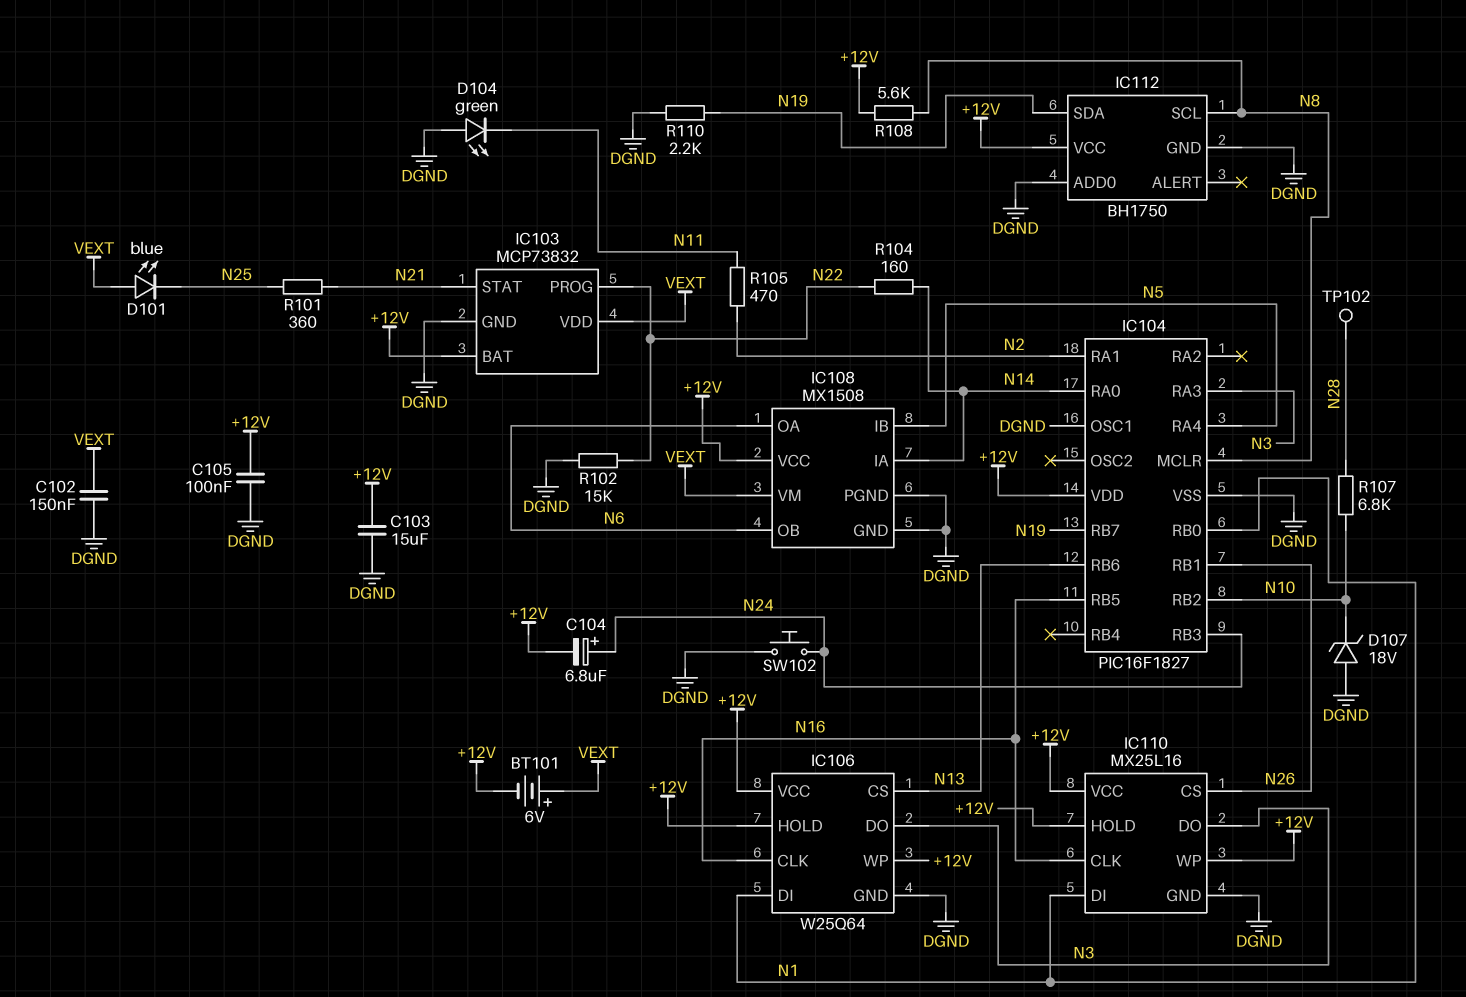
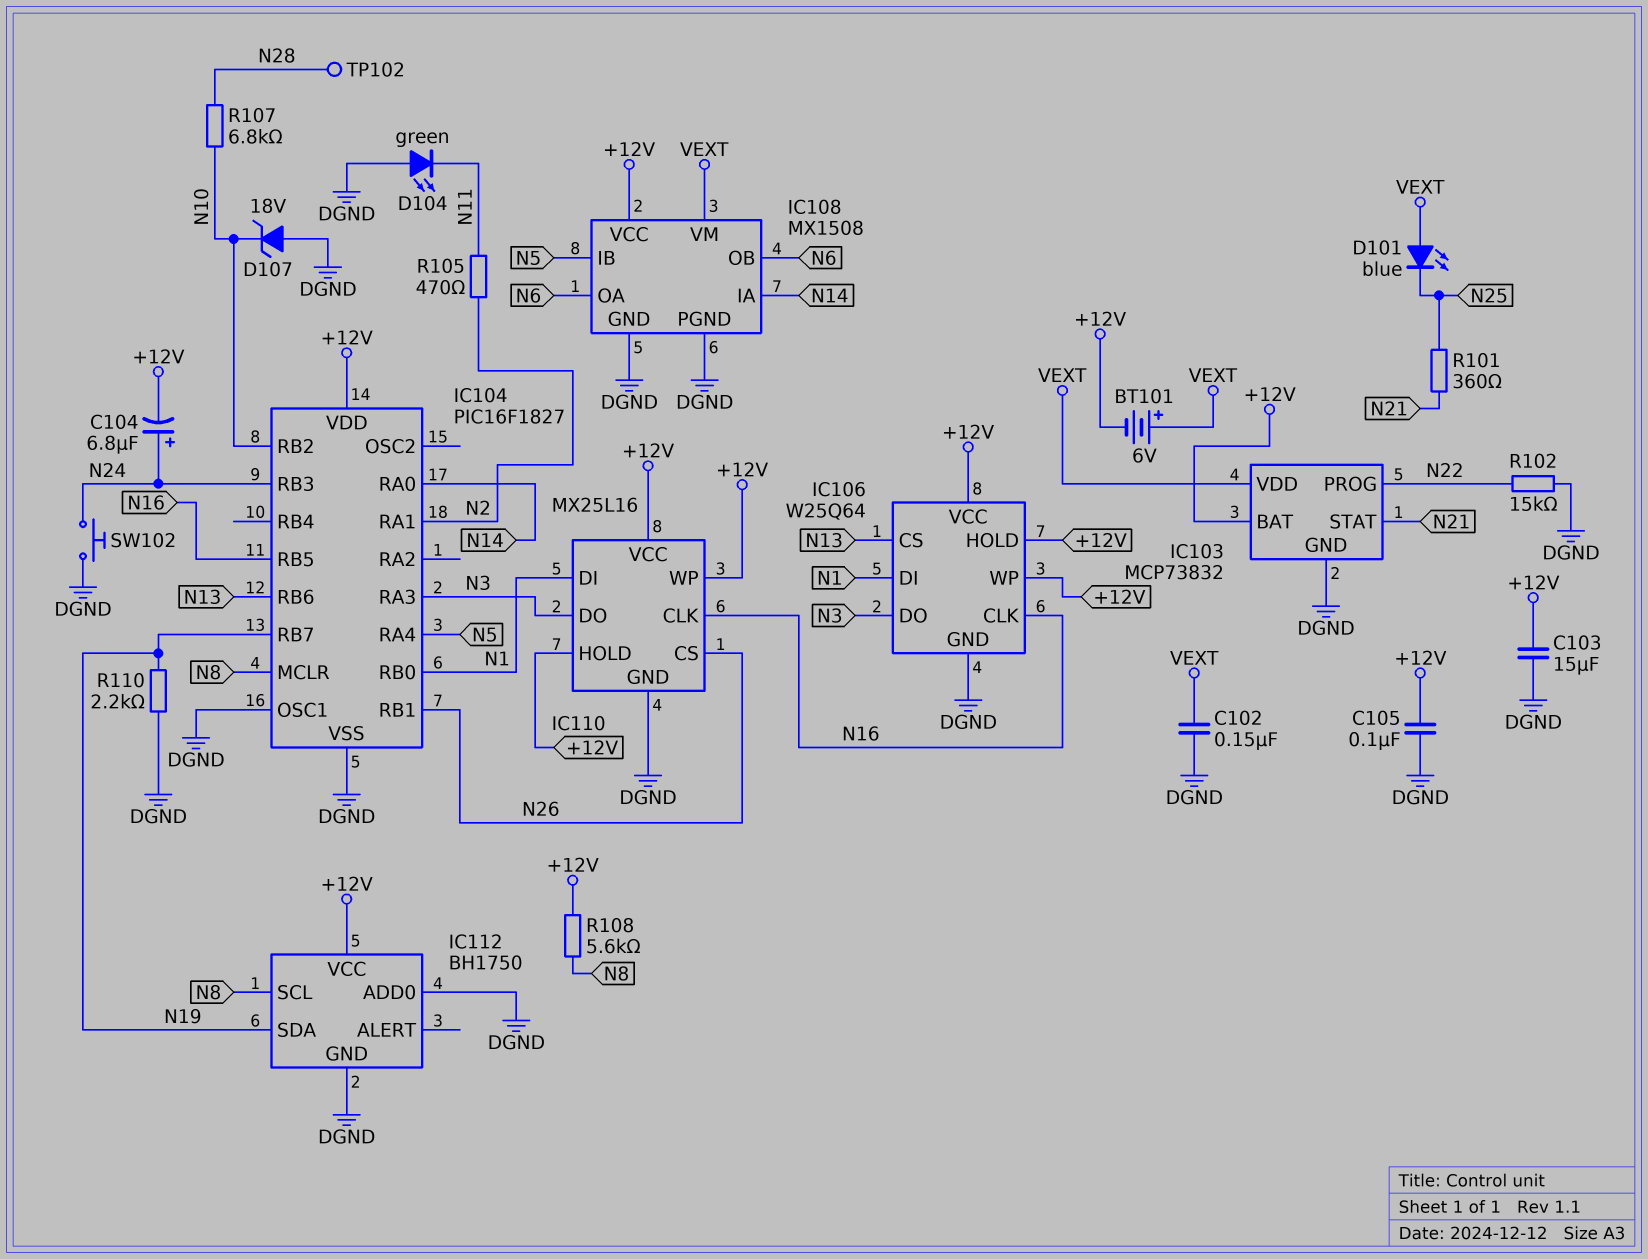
R104: 160 (N14, N22) -> none

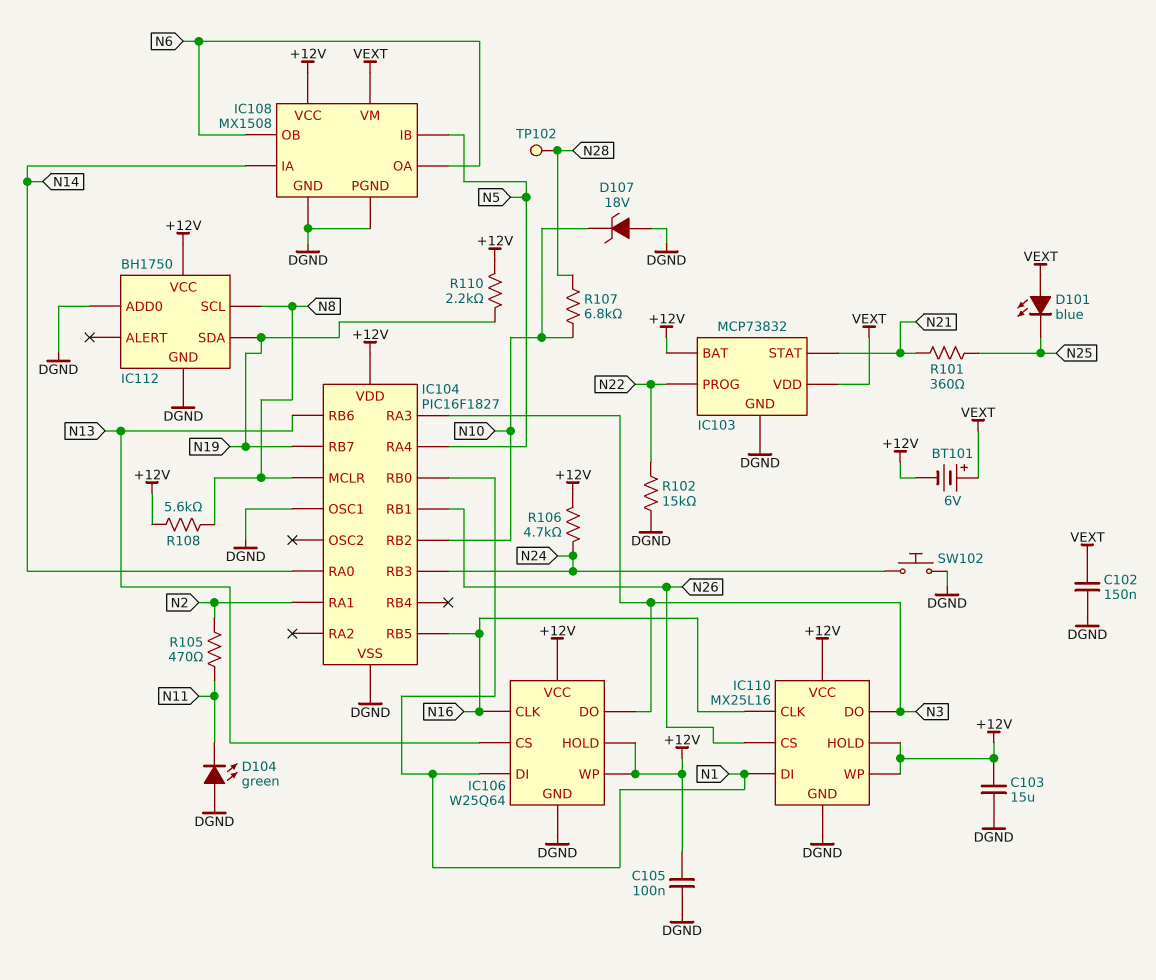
C104: 6.8uF (plus N24, minus +12V) -> none
R106: none -> 4.7k (+12V, N24)
R110: 2.2k (DGND, N19) -> 2.2k (+12V, N19)

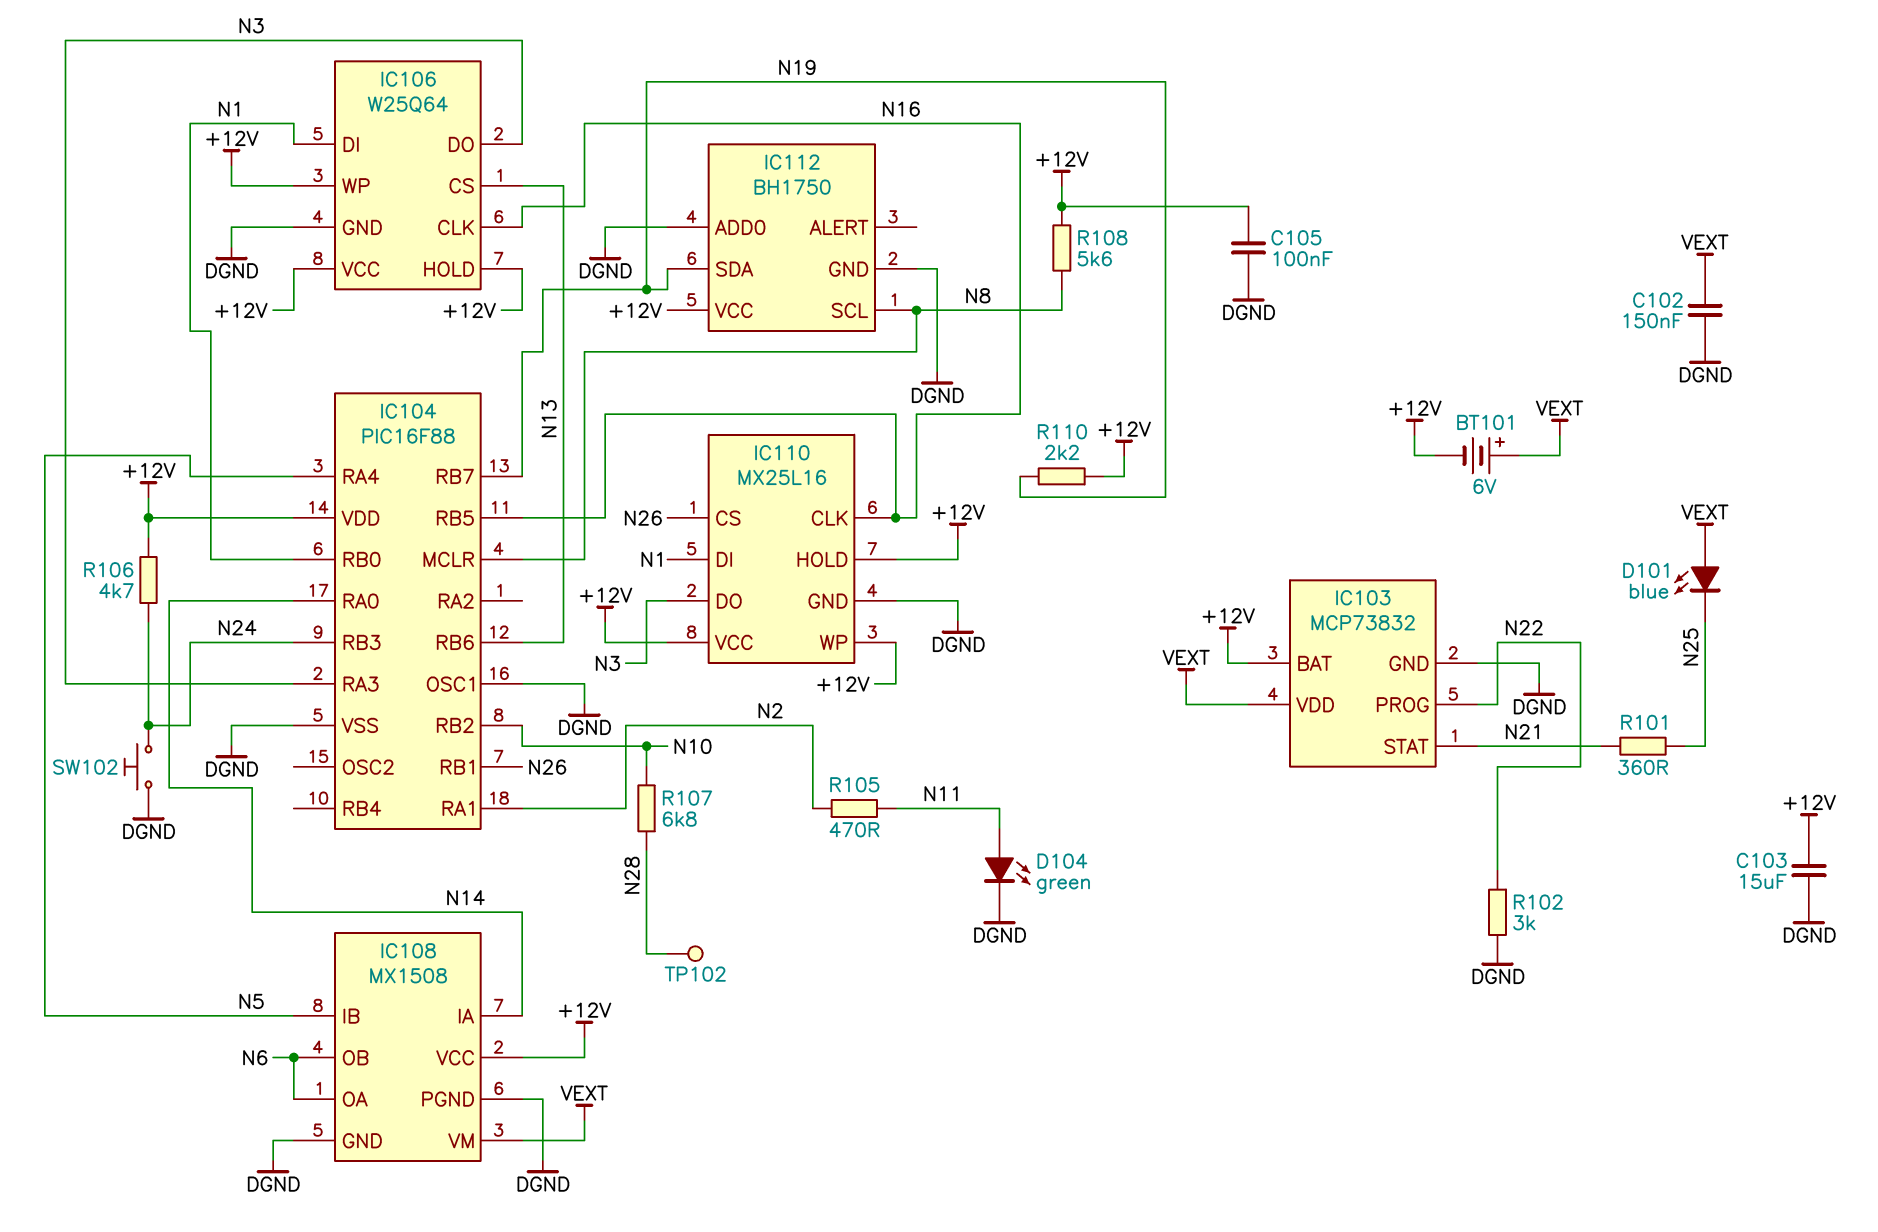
D104: LED green (A DGND, K N11) -> LED green (A N11, K DGND)
D107: zener 18V (A DGND, K N10) -> none
IC104: PIC16F1827 -> PIC16F88
R102: 15k (DGND, N22) -> 3k (DGND, N22)

